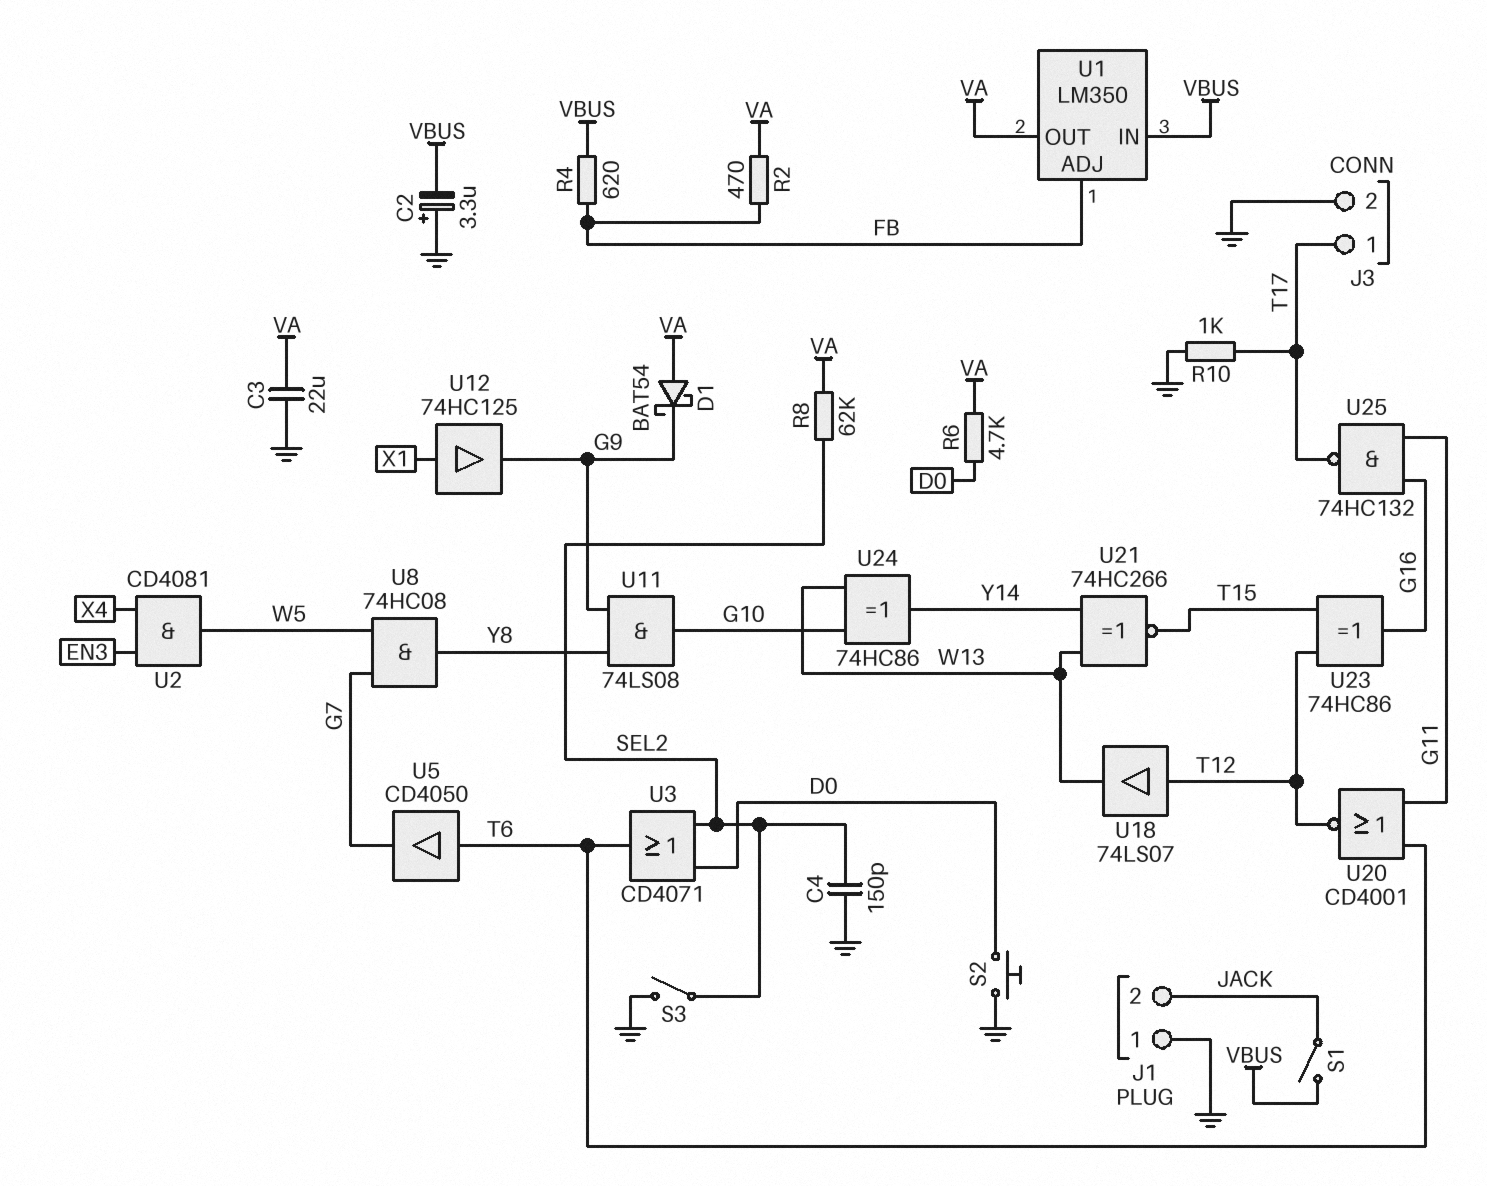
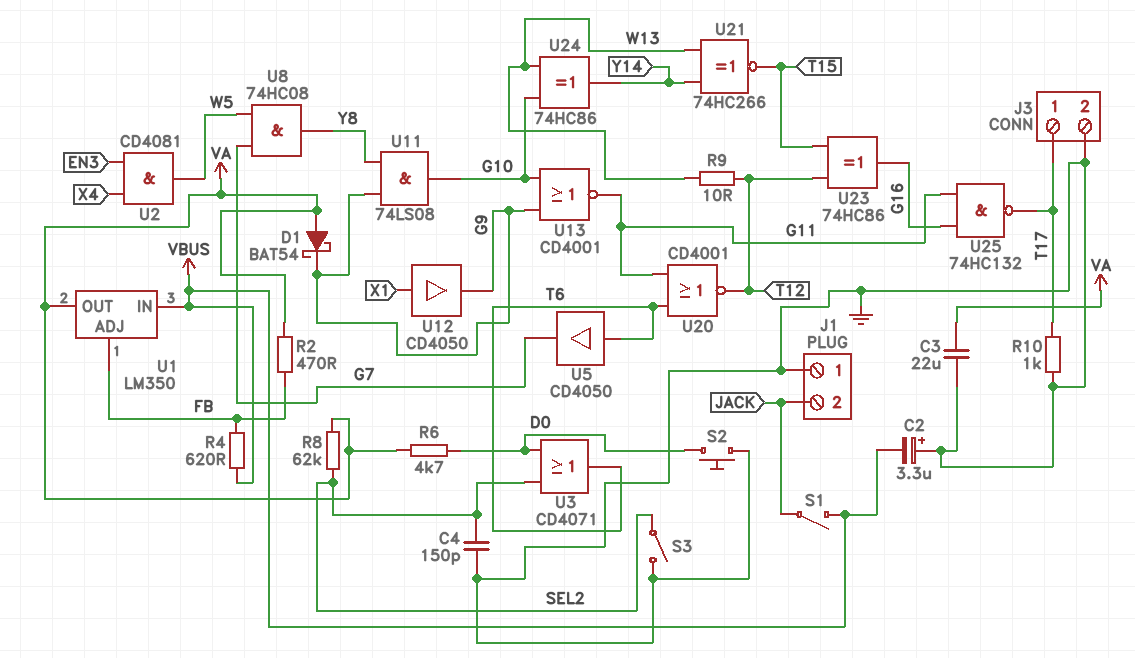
R9: none -> 10 (T12, W13)
U12: buffer 74HC125 (in X1, out G9) -> buffer CD4050 (in X1, out G9)
U13: none -> NOR CD4001 (in G9, in G10, out G11)
U18: buffer 74LS07 (in T12, out W13) -> none

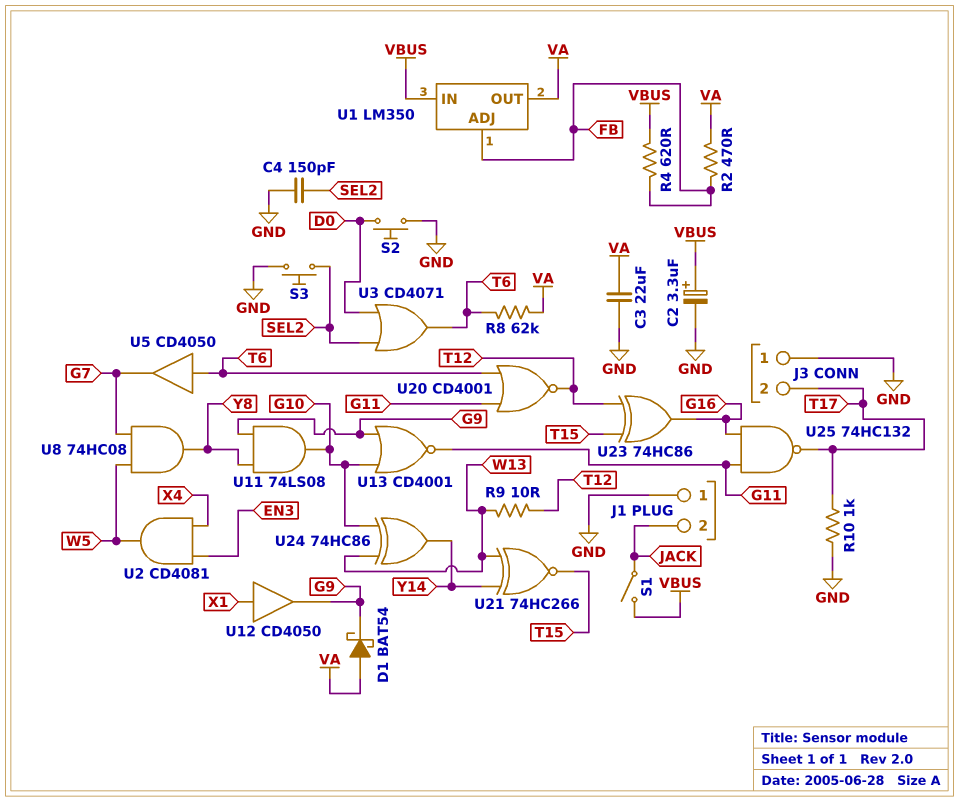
C2: 3.3uF (plus GND, minus VBUS) -> 3.3uF (plus VBUS, minus GND)
J3 pin 1: T17 -> GND
J3 pin 2: GND -> T17
R6: 4.7k (D0, VA) -> none
R8: 62k (SEL2, VA) -> 62k (T6, VA)
S3: switch (GND, SEL2) -> button (GND, SEL2)

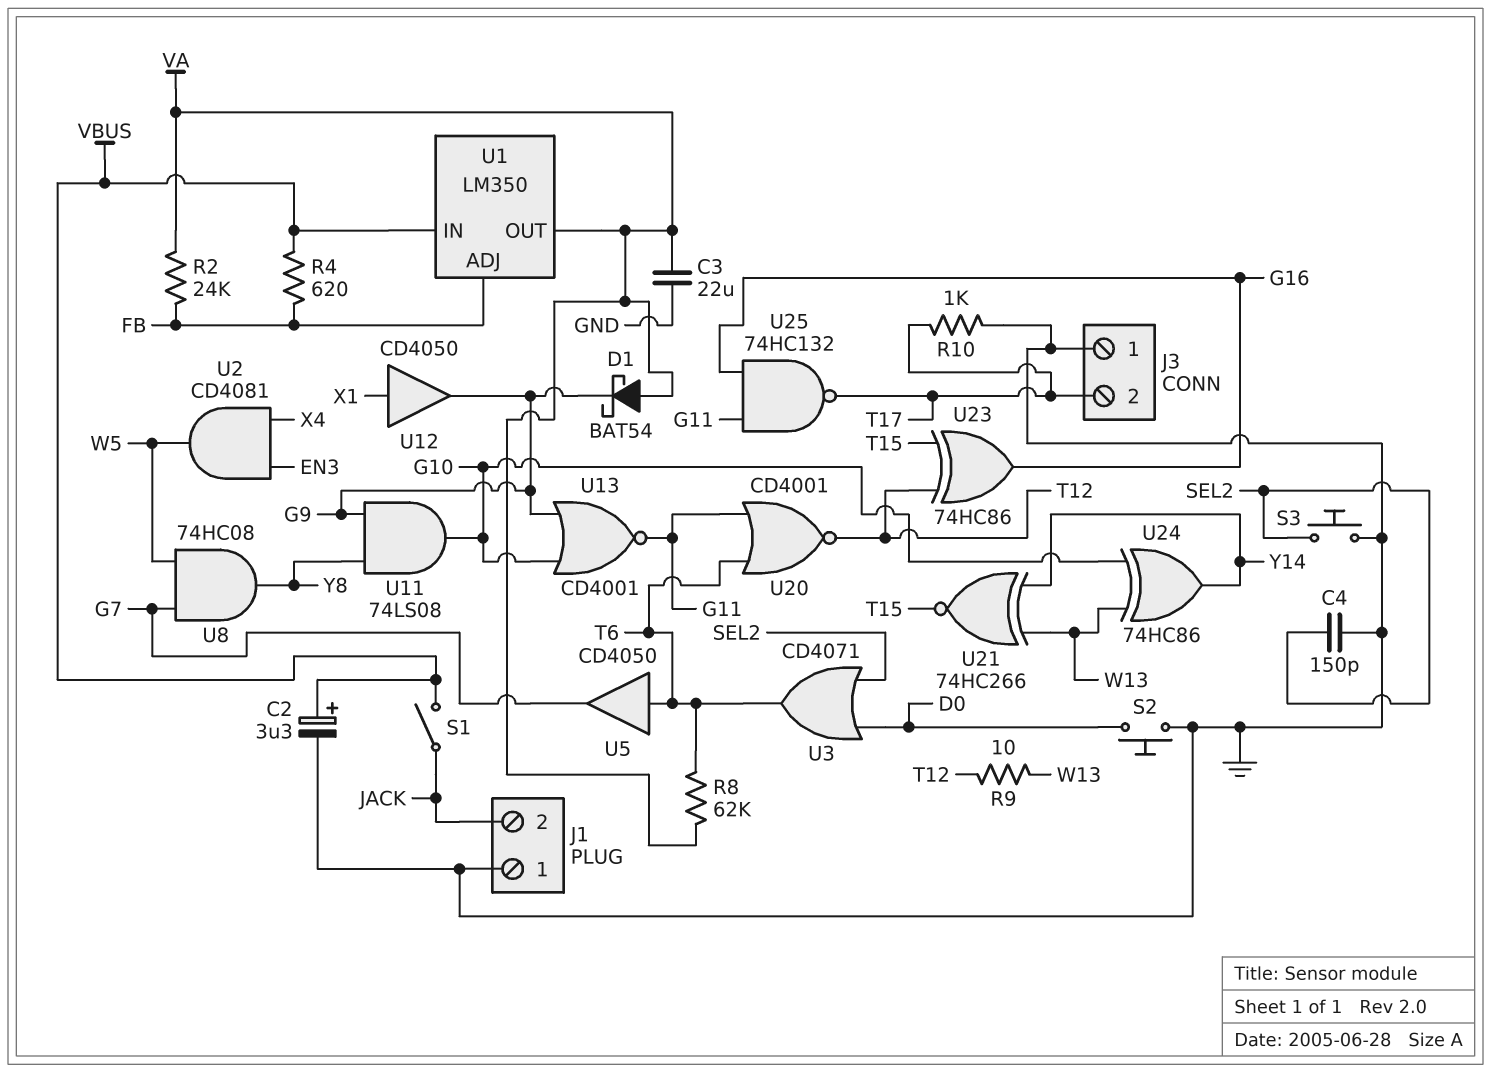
R2: 470 (FB, VA) -> 24k (FB, VA)

